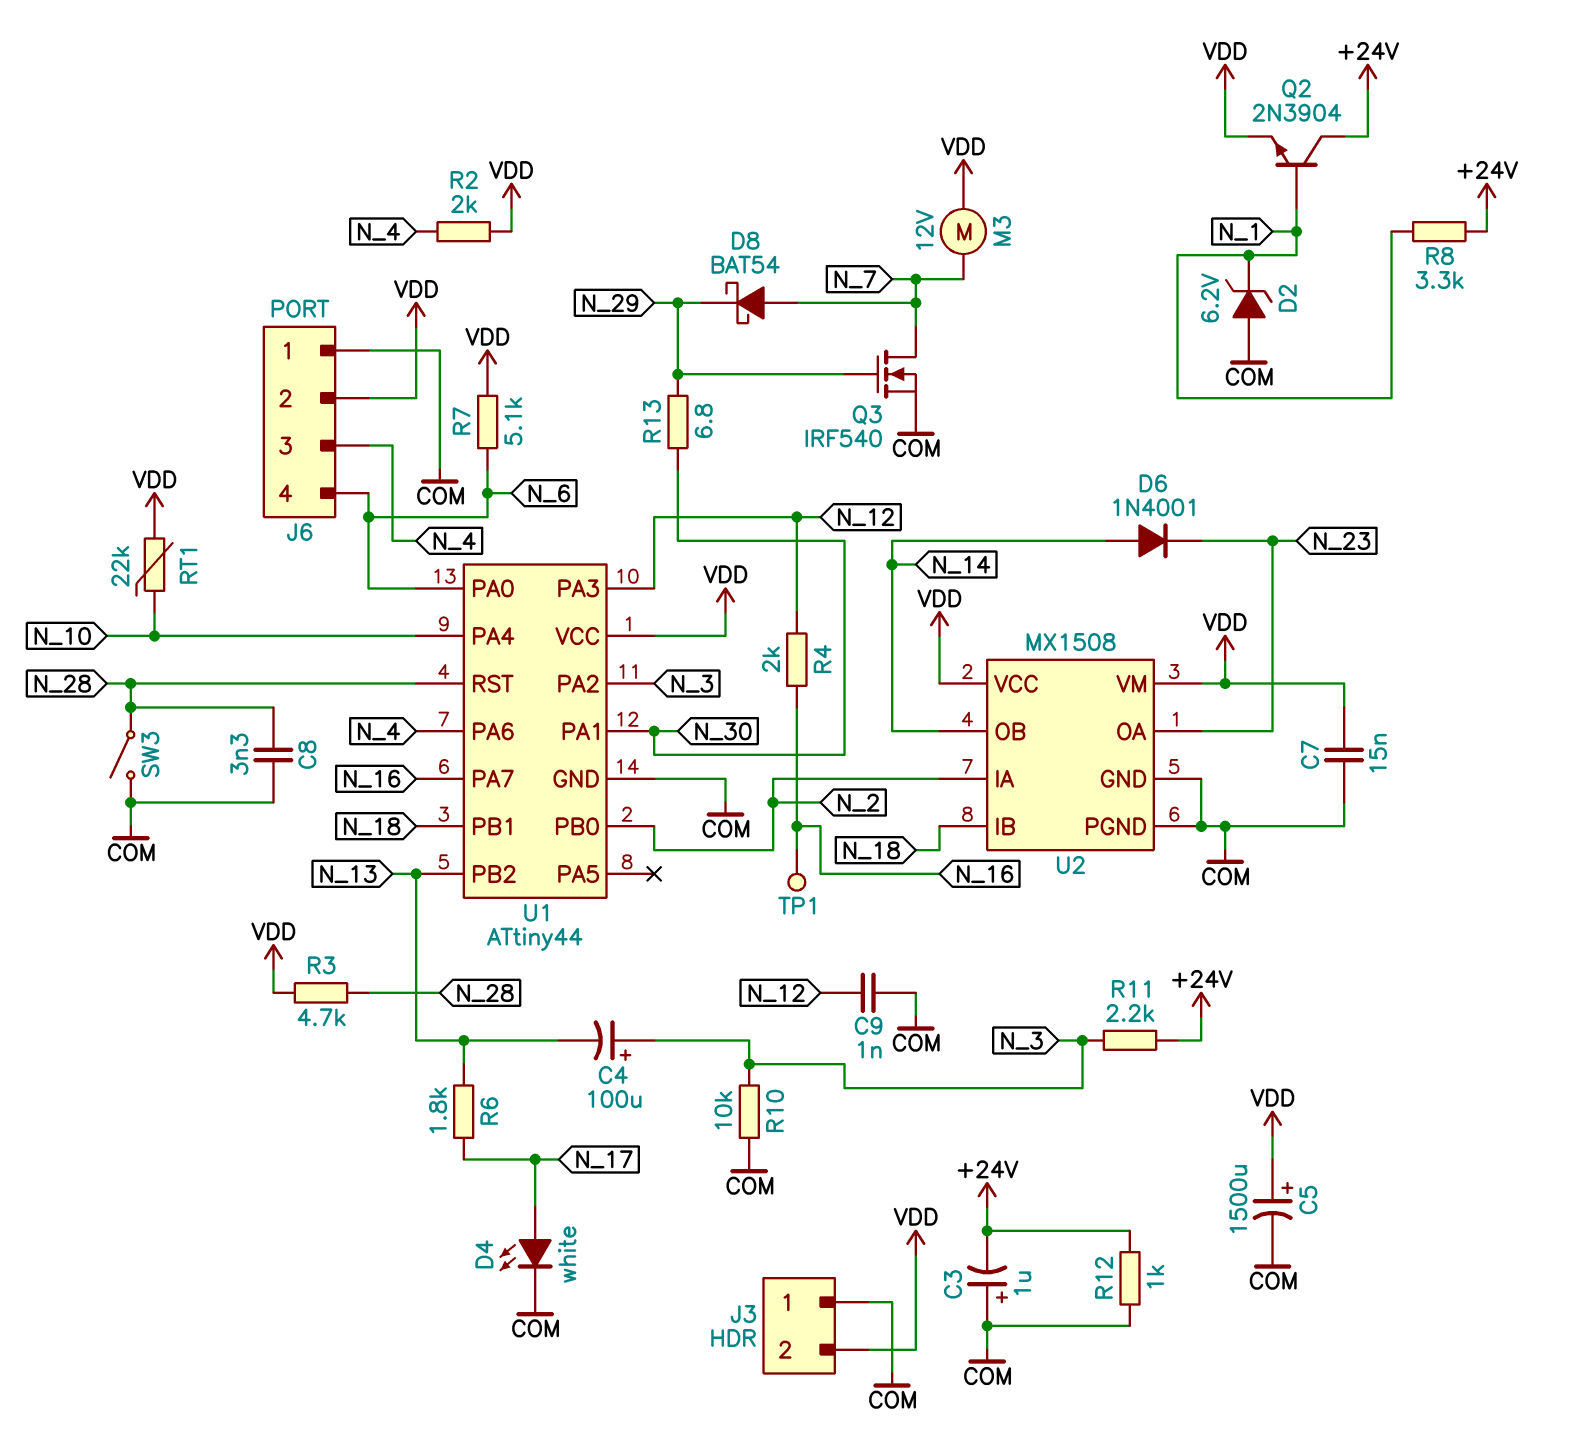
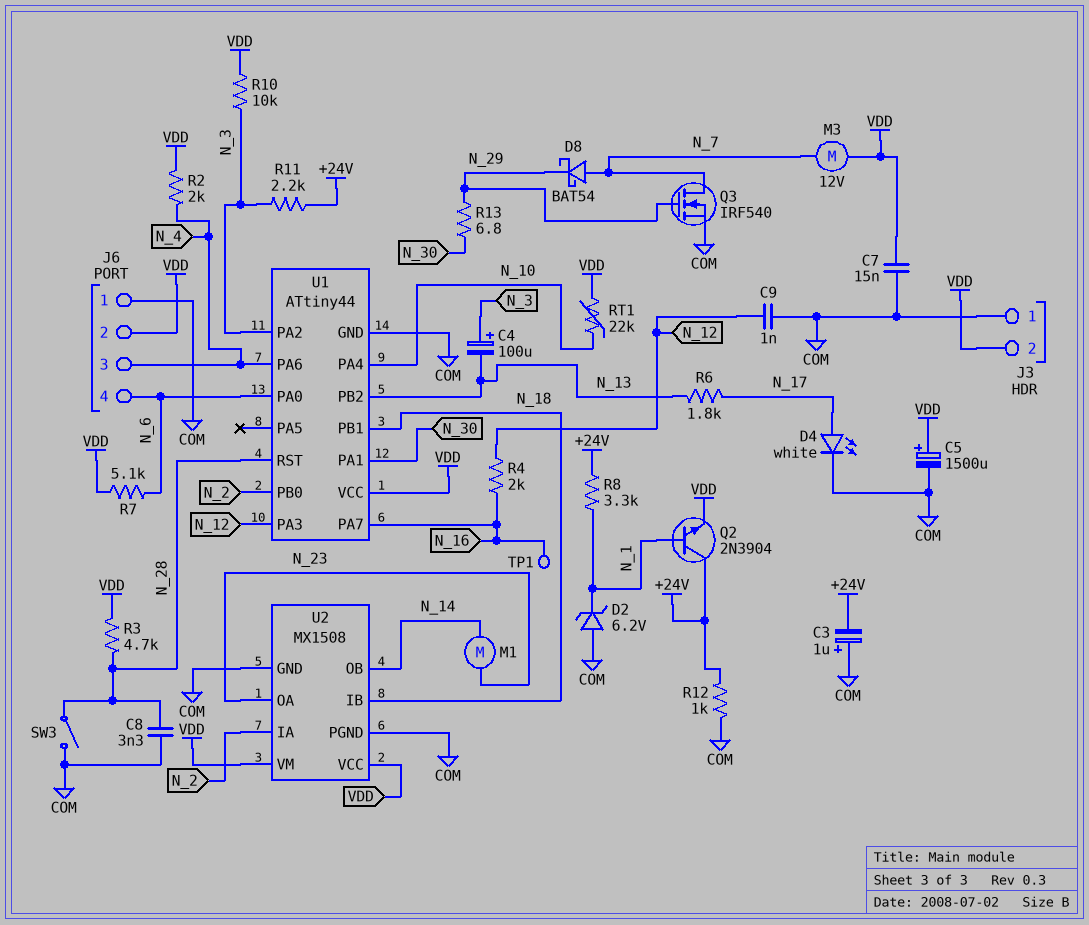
D6: diode 1N4001 (A N_14, K N_23) -> none
M1: none -> motor (N_14, N_23)
R10: 10k (COM, N_3) -> 10k (N_3, VDD)

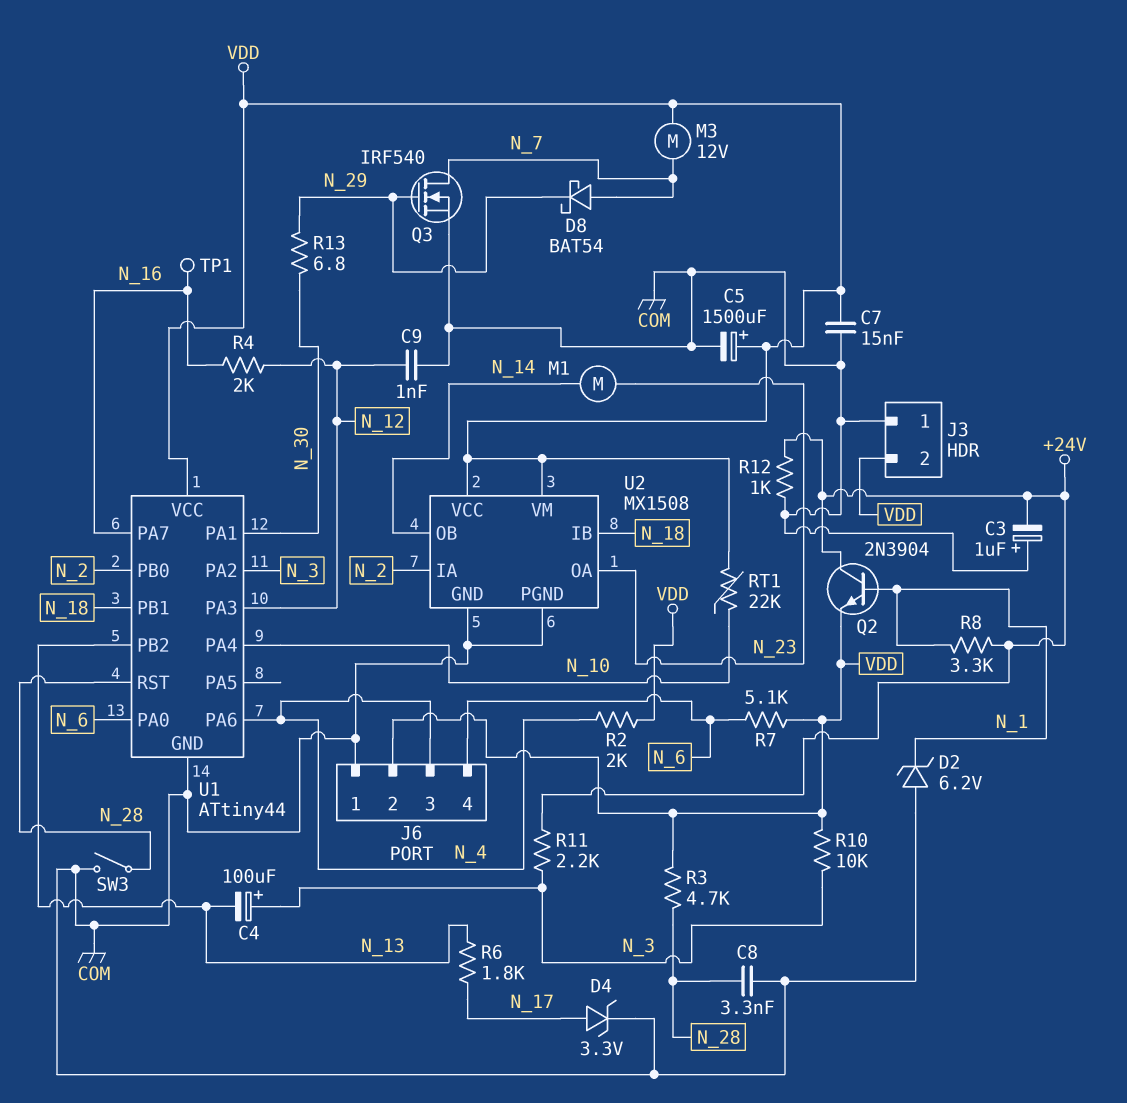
D4: LED white (A N_17, K COM) -> zener 3.3V (A N_17, K COM)

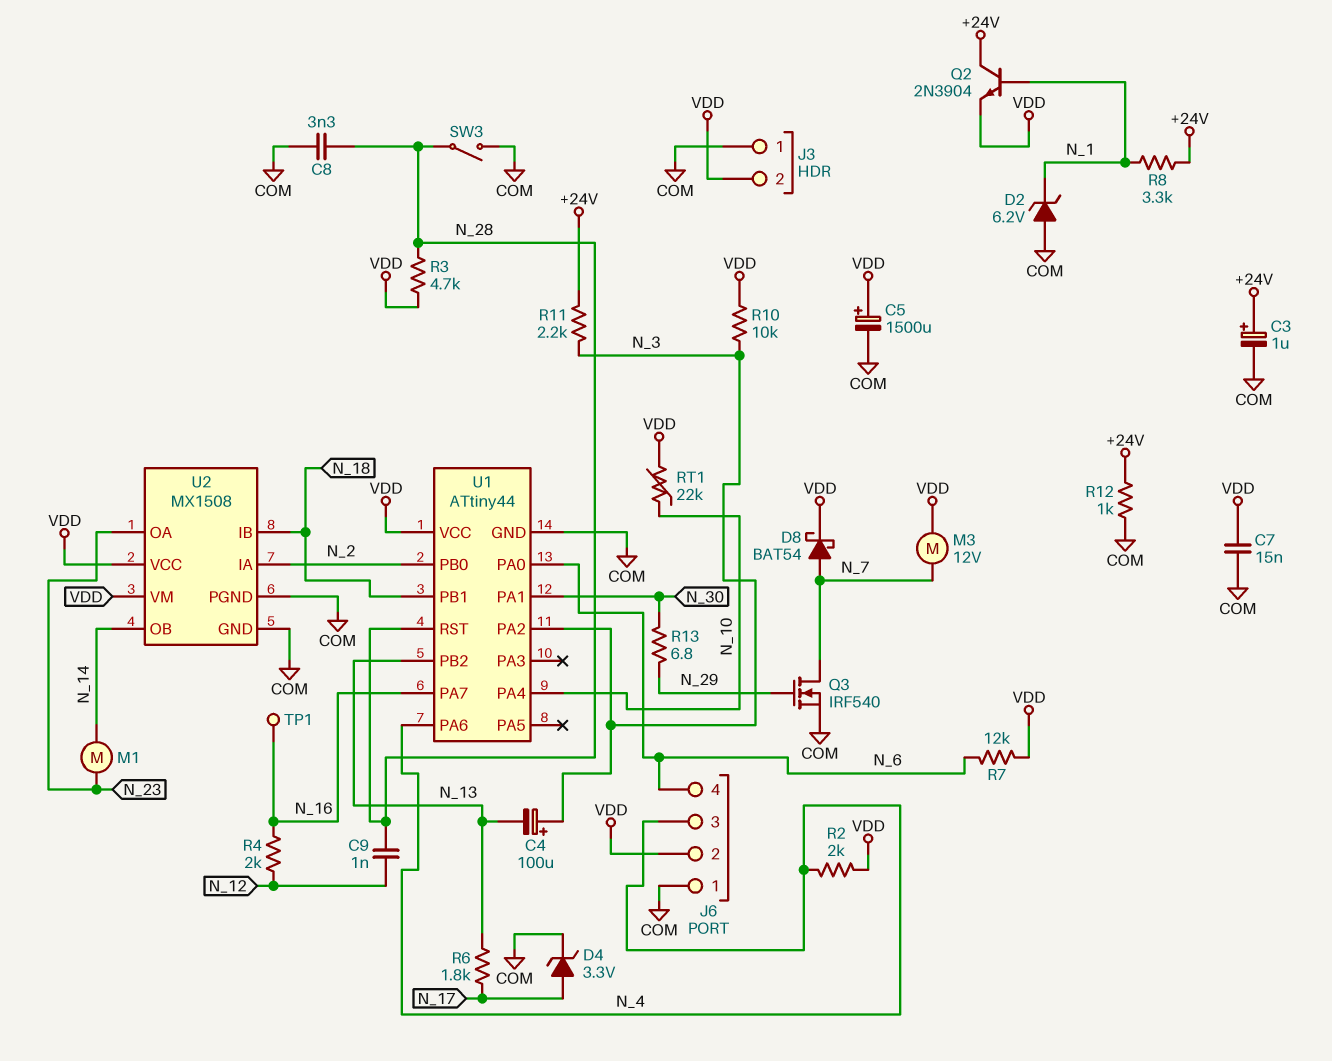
C3: 1uF (plus COM, minus +24V) -> 1uF (plus +24V, minus COM)
C9: 1nF (COM, N_12) -> 1nF (N_12, N_28)
D8: schottky BAT54 (A N_7, K N_29) -> schottky BAT54 (A N_7, K VDD)
R7: 5.1k (N_6, VDD) -> 12k (N_6, VDD)
U1 pin PA3: N_12 -> none

